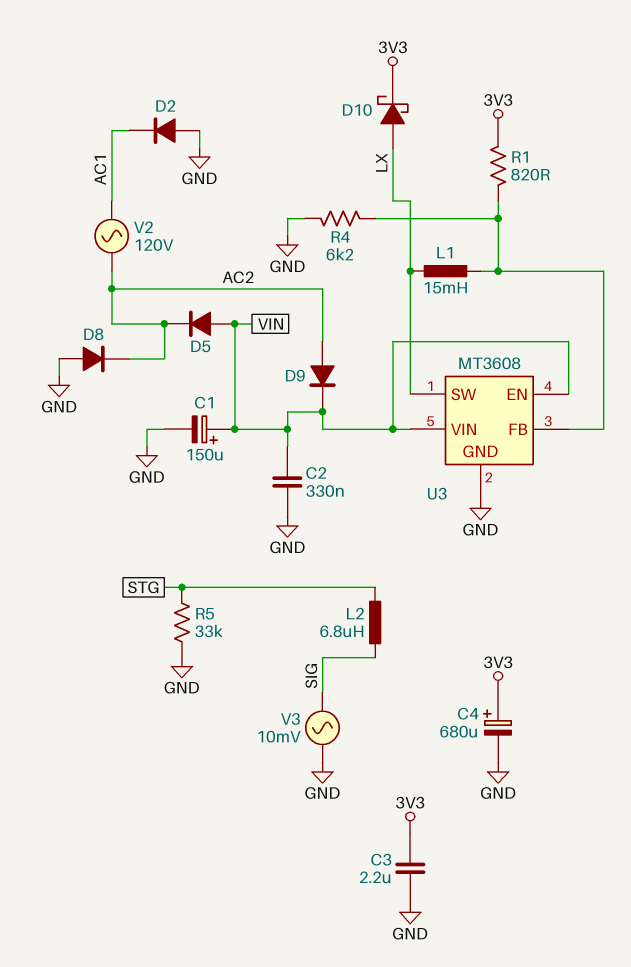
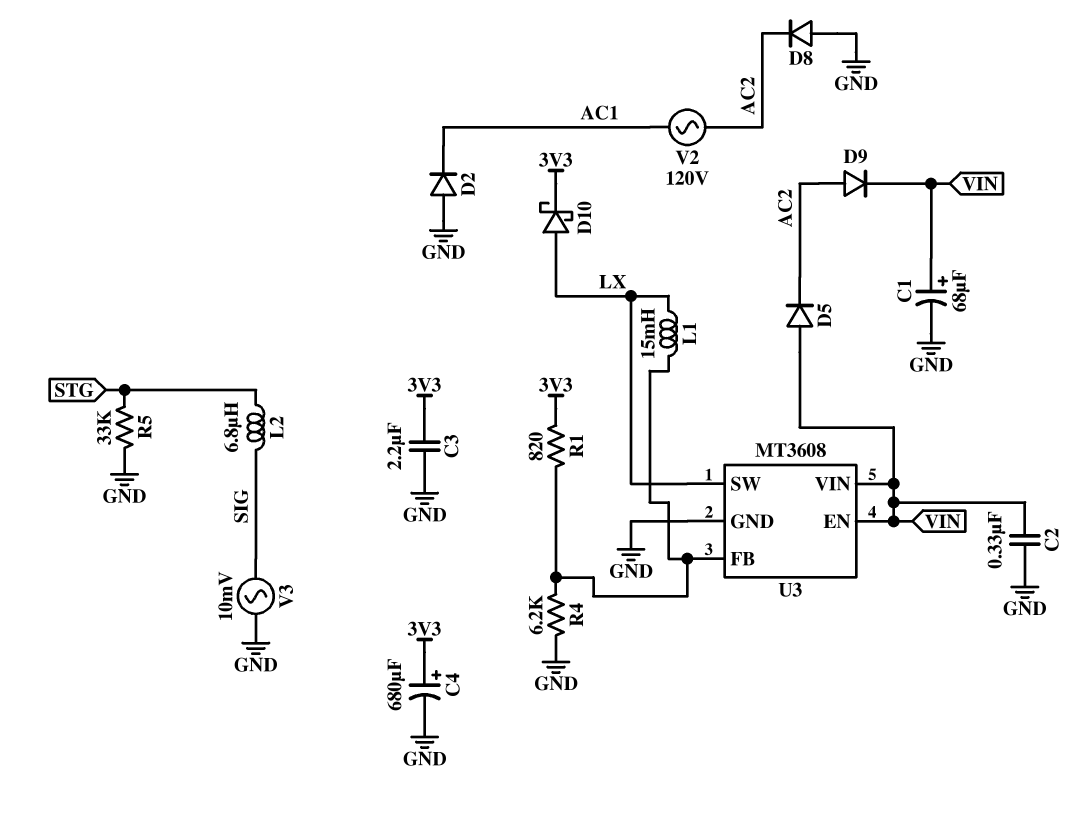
C1: 150uF (plus VIN, minus GND) -> 68uF (plus VIN, minus GND)

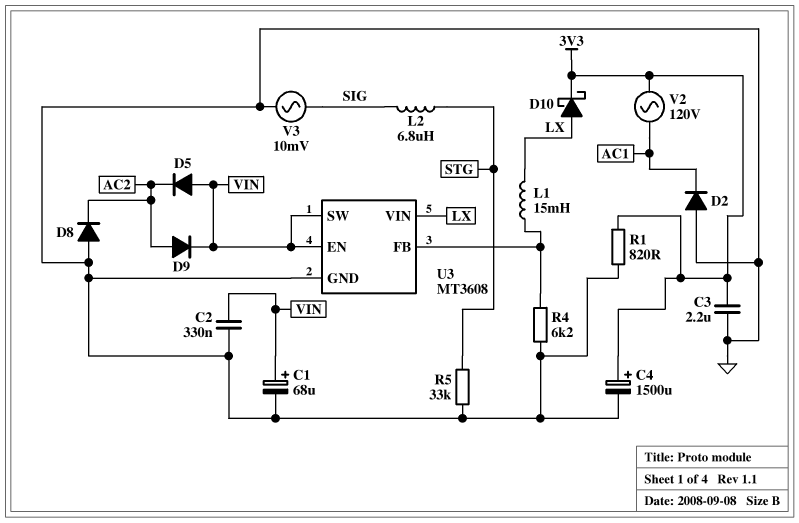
C4: 680uF (plus 3V3, minus GND) -> 1500uF (plus 3V3, minus GND)
R1: 820 (3V3, U3/FB) -> 820 (3V3, GND)
U3 pin SW: LX -> VIN
U3 pin VIN: VIN -> LX
V2: AC 120V (AC1, AC2) -> AC 120V (3V3, AC1)

